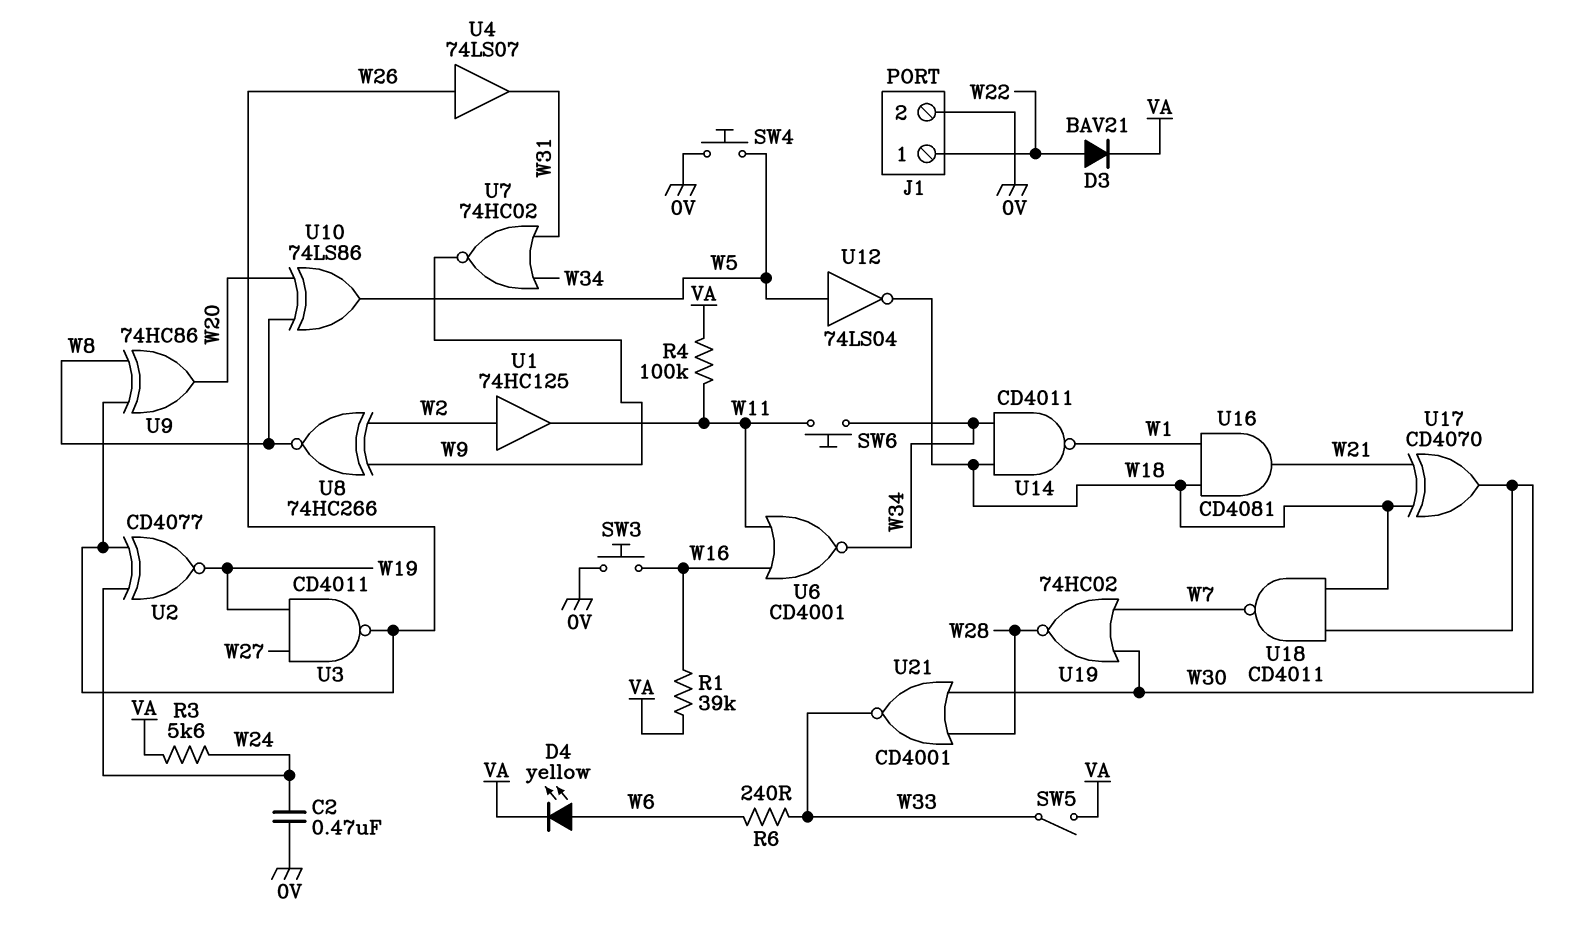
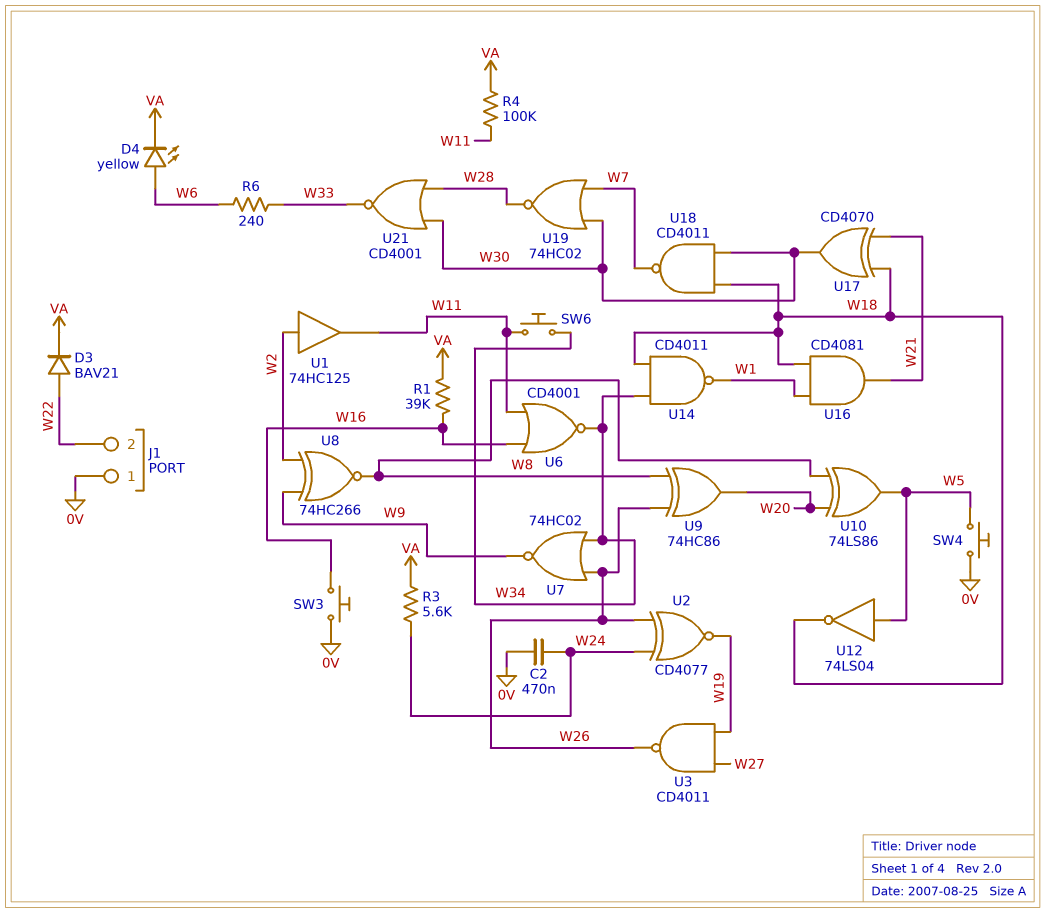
J1 pin 1: W22 -> 0V
J1 pin 2: 0V -> W22
SW5: switch (VA, W33) -> none
U4: buffer 74LS07 (in W26, out W31) -> none
U7: NOR 74HC02 (in W31, in W34, out W9) -> NOR 74HC02 (in W26, in W34, out W9)

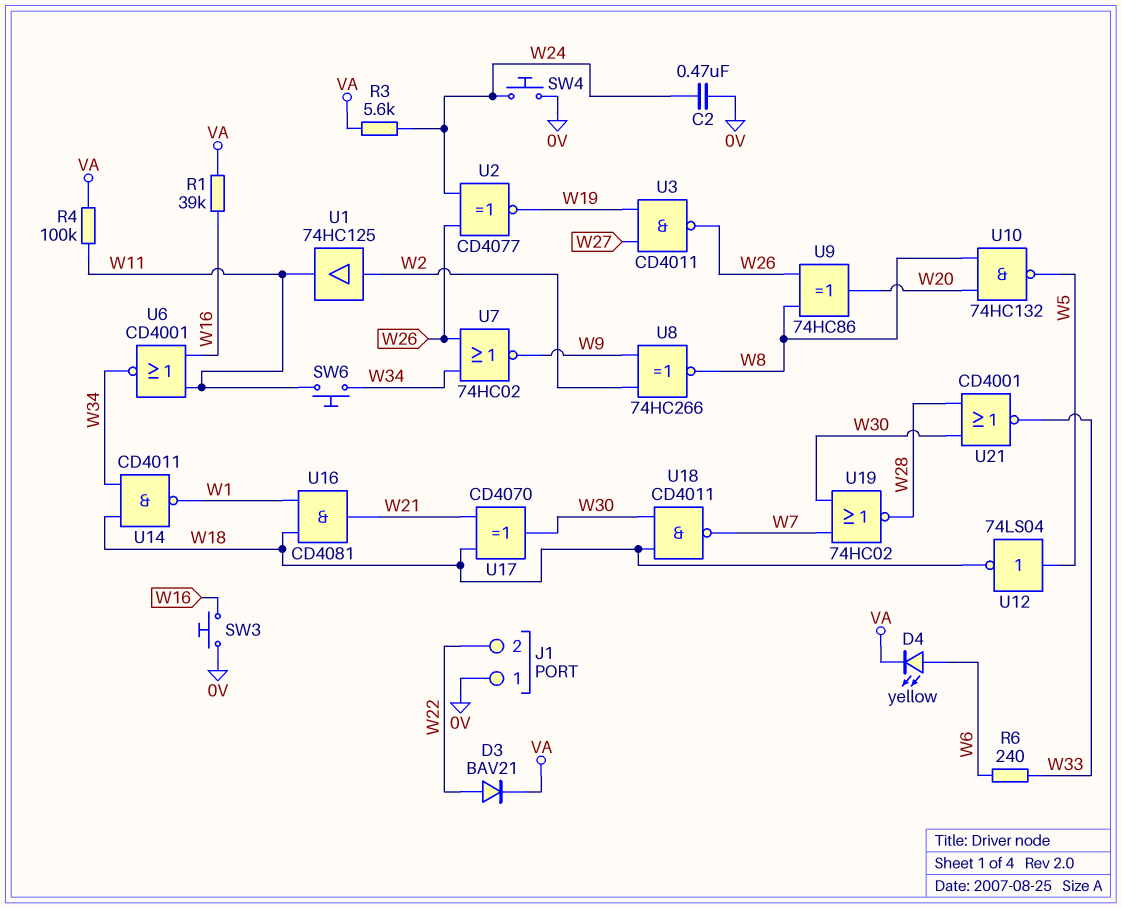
SW4: button (0V, W5) -> button (0V, W24)
U10: XOR 74LS86 (in W8, in W20, out W5) -> NAND 74HC132 (in W8, in W20, out W5)

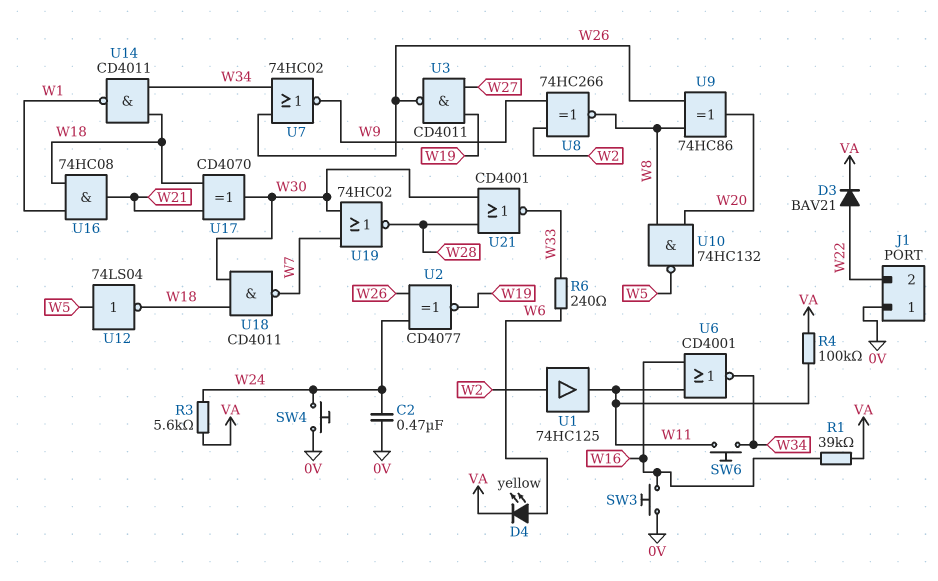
U16: AND CD4081 (in W1, in W18, out W21) -> AND 74HC08 (in W1, in W18, out W21)

